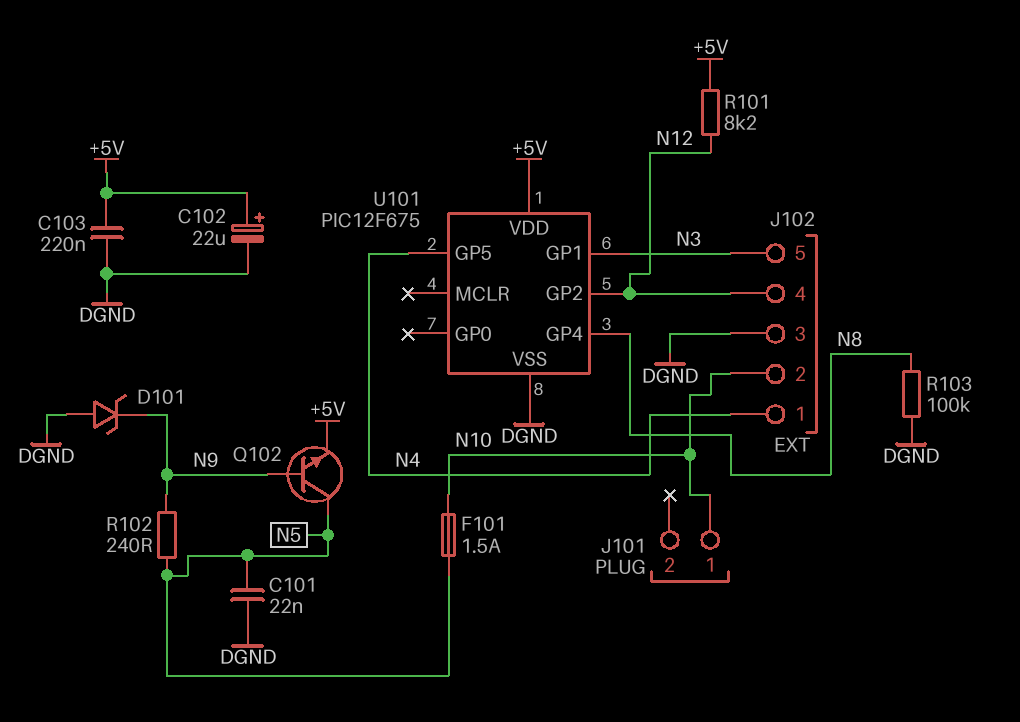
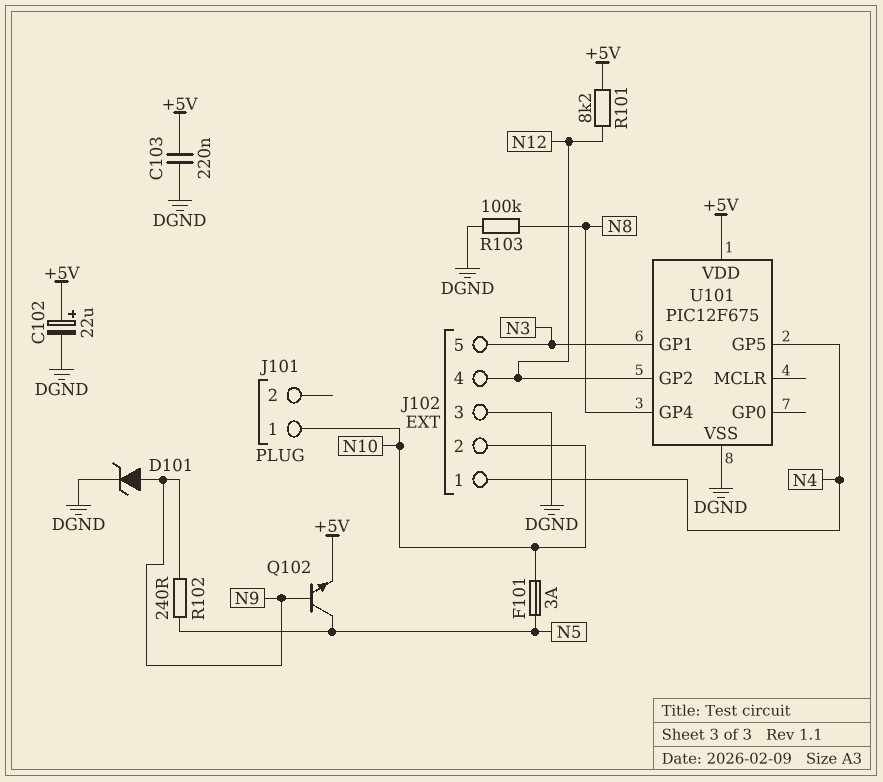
C101: 22nF (DGND, N5) -> none
D101: zener (A DGND, K N9) -> zener (A N9, K DGND)
F101: 1.5A (N5, N10) -> 3A (N5, N10)

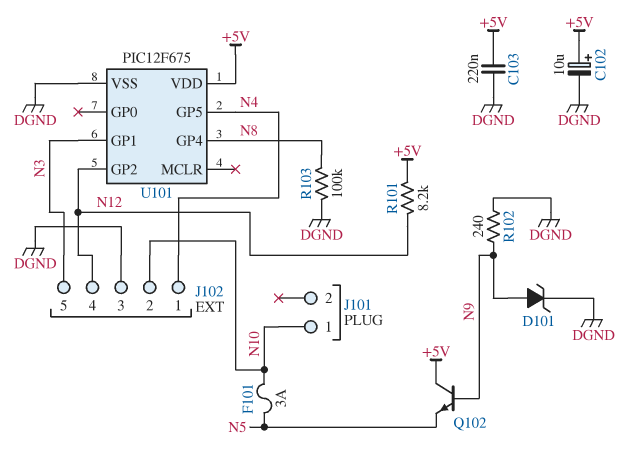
C102: 22uF (plus +5V, minus DGND) -> 10uF (plus +5V, minus DGND)
Q102: NPN (B N9, C N5, E +5V) -> NPN (B N9, C +5V, E N5)
R102: 240 (N5, N9) -> 240 (DGND, N9)

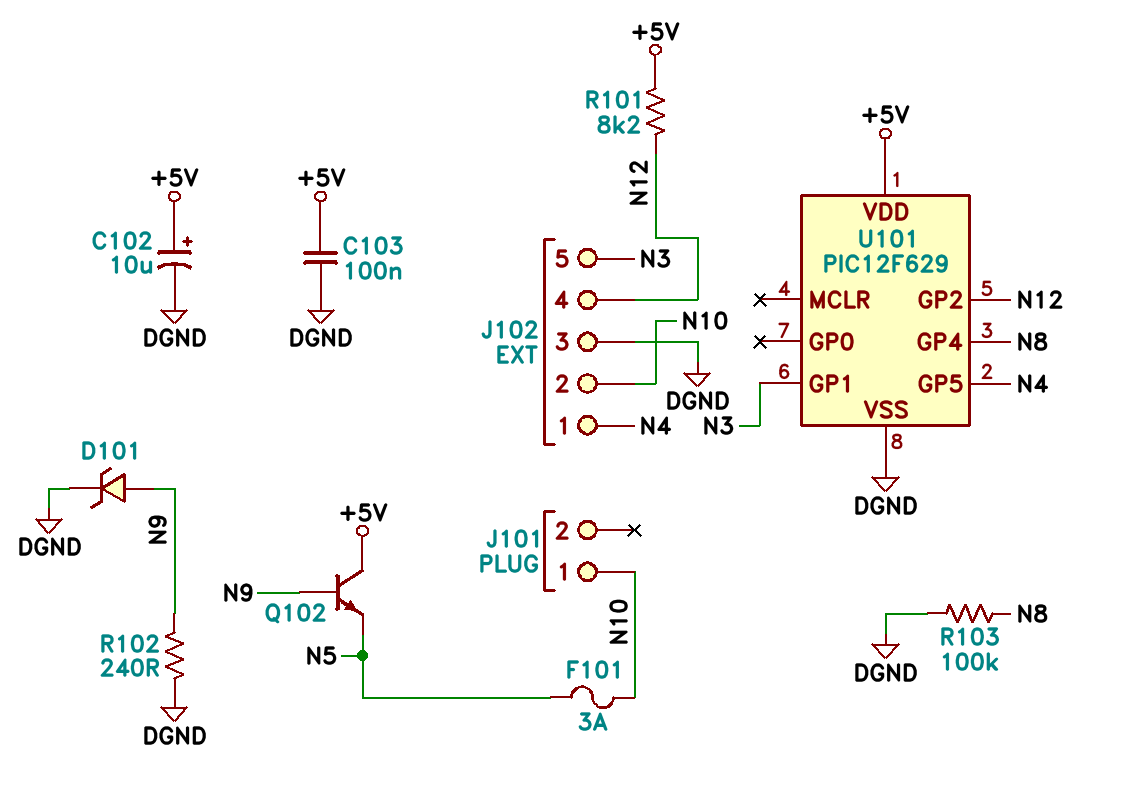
C103: 220nF (+5V, DGND) -> 100nF (+5V, DGND)
U101: PIC12F675 -> PIC12F629

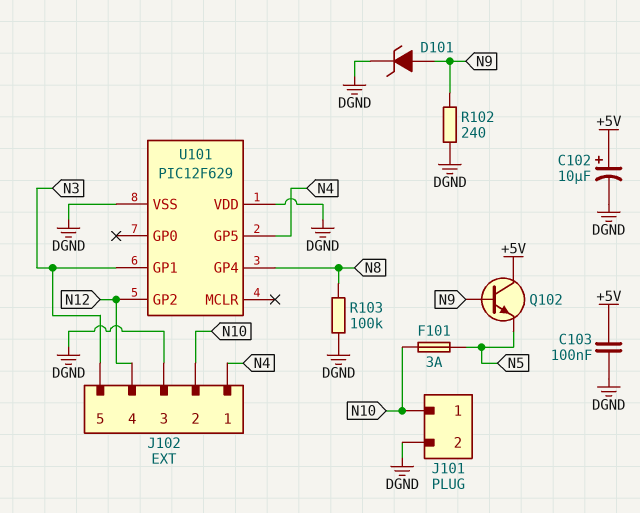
J101 pin 2: none -> DGND
R101: 8.2k (+5V, N12) -> none
U101 pin VDD: +5V -> DGND

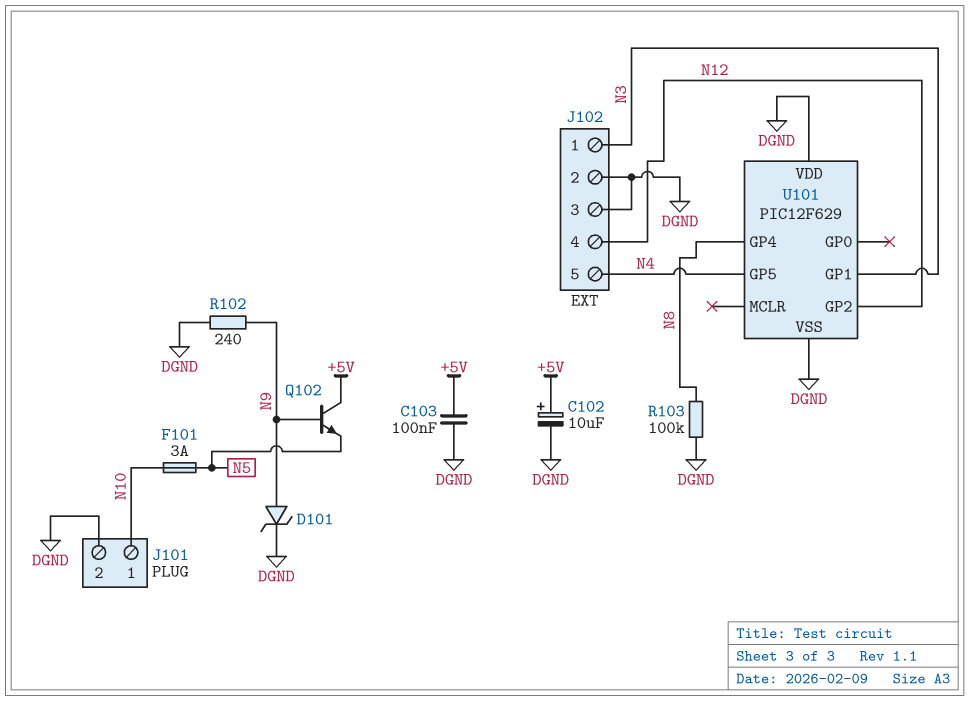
J102 pin 1: N4 -> N3
J102 pin 2: N10 -> DGND
J102 pin 5: N3 -> N4

